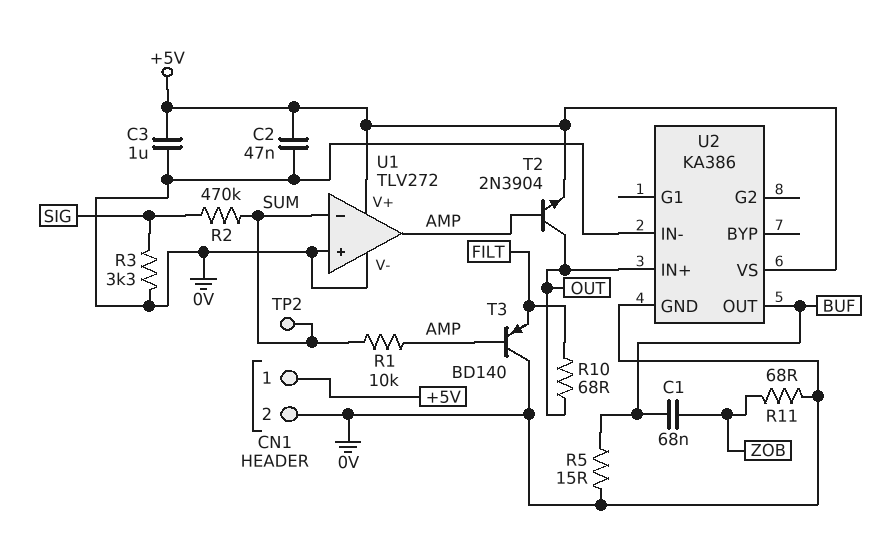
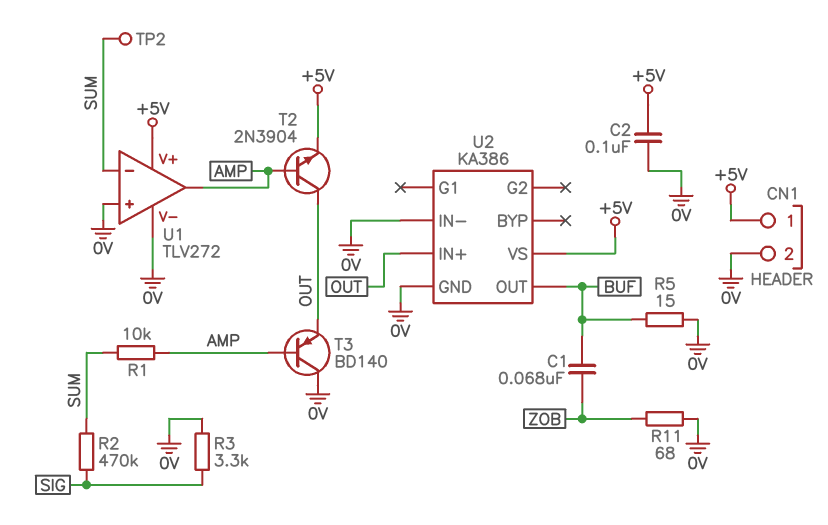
C2: 47nF (+5V, 0V) -> 100nF (+5V, 0V)
C3: 1uF (+5V, 0V) -> none
R10: 68 (FILT, OUT) -> none
T3: PNP BD140 (B AMP, C 0V, E FILT) -> PNP BD140 (B AMP, C 0V, E OUT)

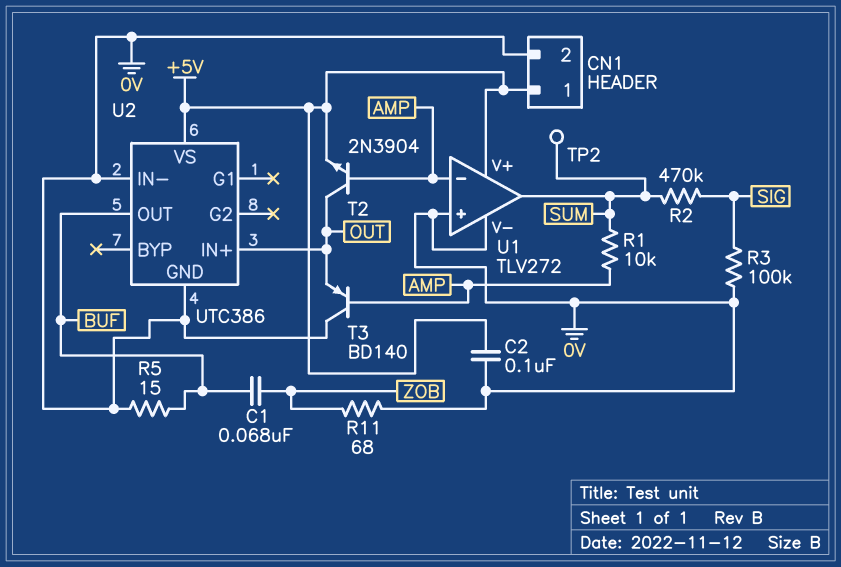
R3: 3.3k (0V, SIG) -> 100k (0V, SIG)
U1 pin in-: SUM -> AMP
U1 pin out: AMP -> SUM
U2: KA386 -> UTC386

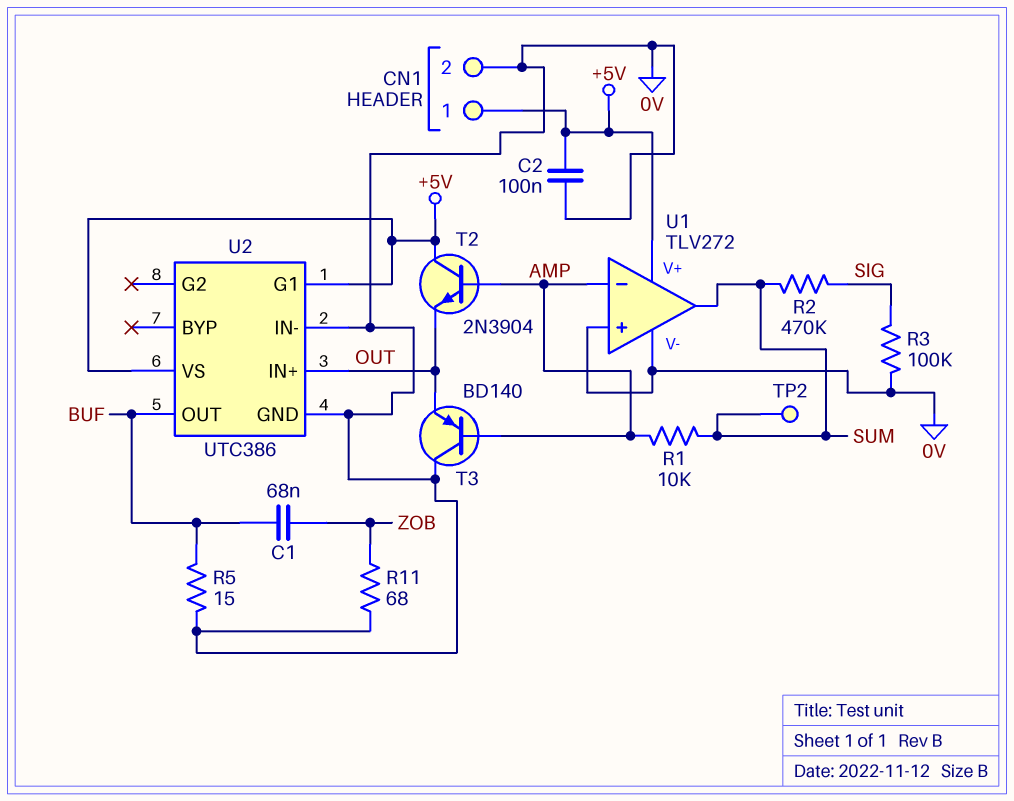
T2: NPN 2N3904 (B AMP, C OUT, E +5V) -> NPN 2N3904 (B AMP, C +5V, E OUT)
U2 pin G1: none -> +5V

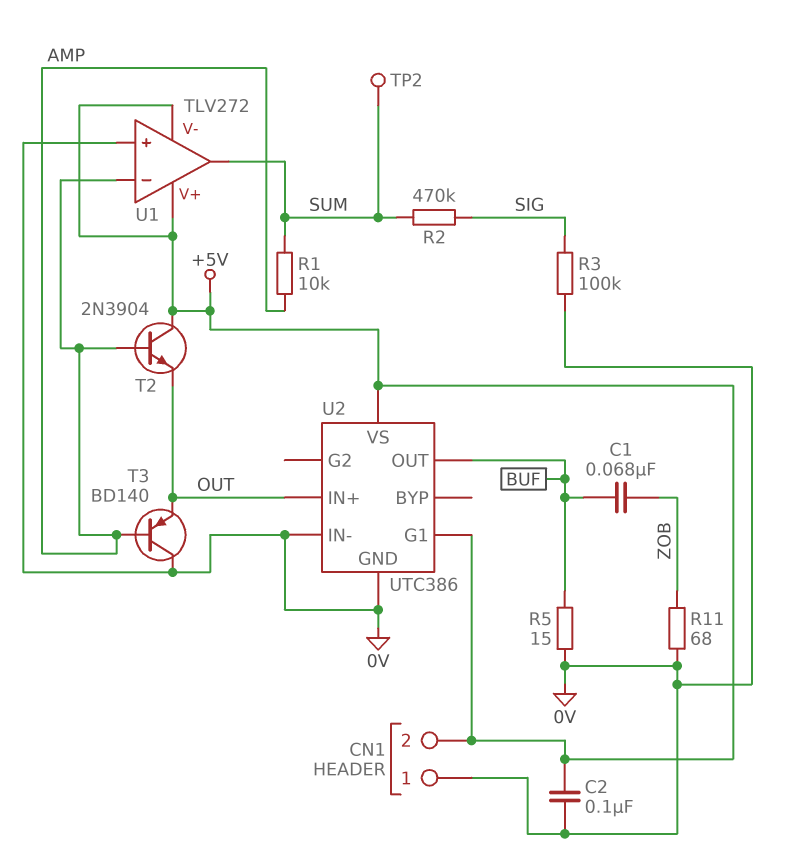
CN1 pin 1: +5V -> 0V
CN1 pin 2: 0V -> +5V
U1 pin V-: 0V -> +5V

